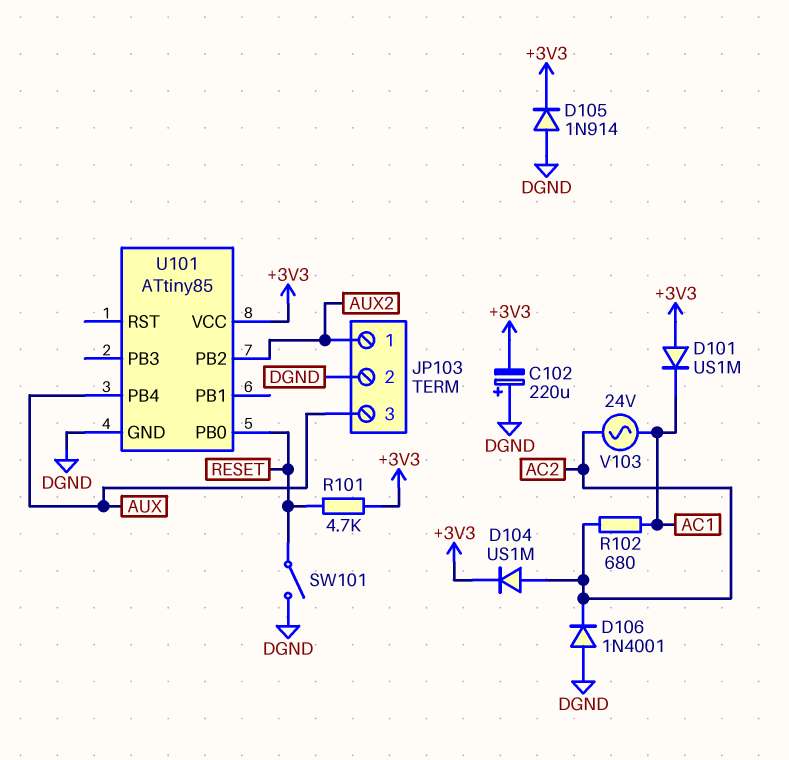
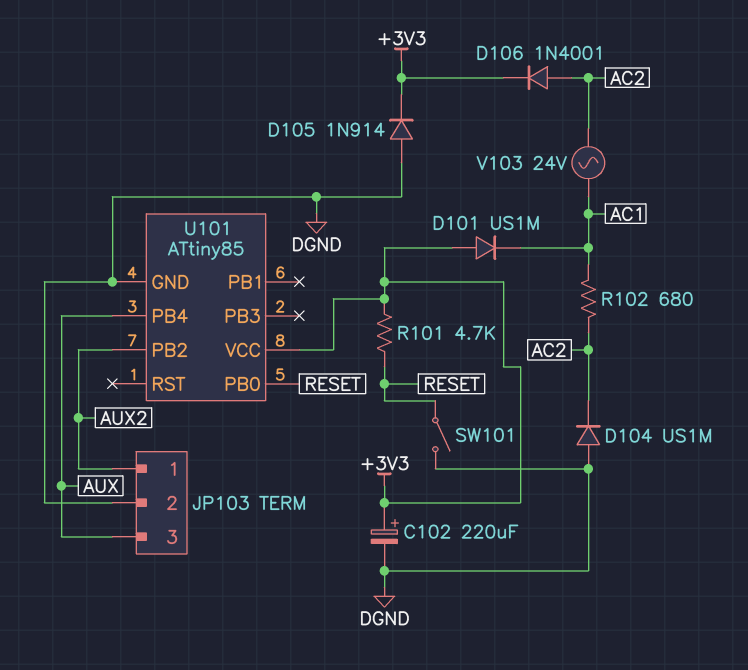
C102: 220uF (plus DGND, minus +3V3) -> 220uF (plus +3V3, minus DGND)
D104: diode US1M (A AC2, K +3V3) -> diode US1M (A DGND, K AC2)
D106: diode 1N4001 (A DGND, K AC2) -> diode 1N4001 (A AC2, K +3V3)

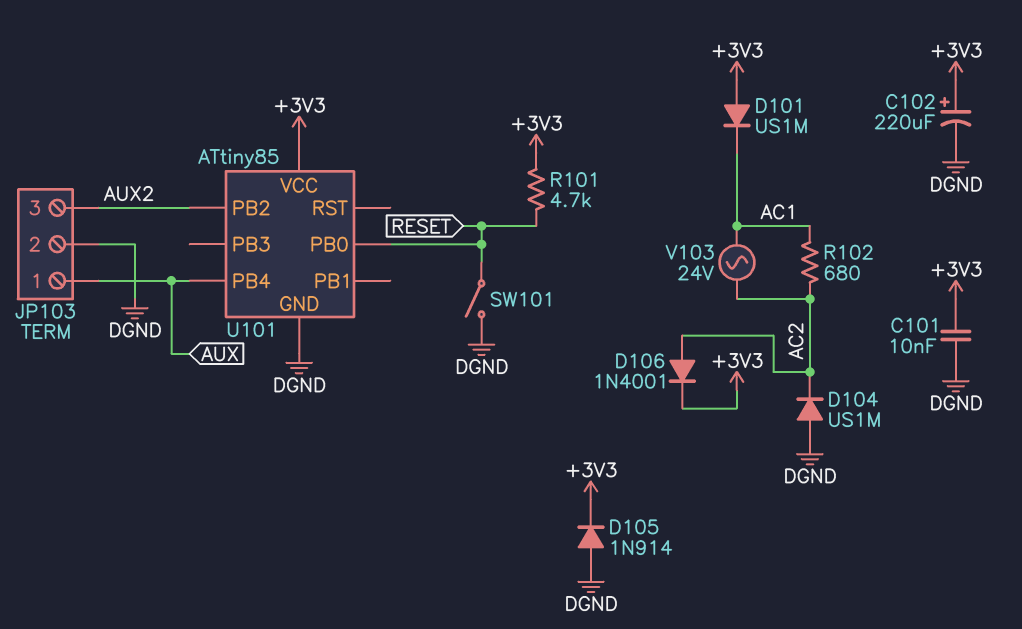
C101: none -> 10nF (+3V3, DGND)
JP103 pin 1: AUX2 -> AUX
JP103 pin 3: AUX -> AUX2

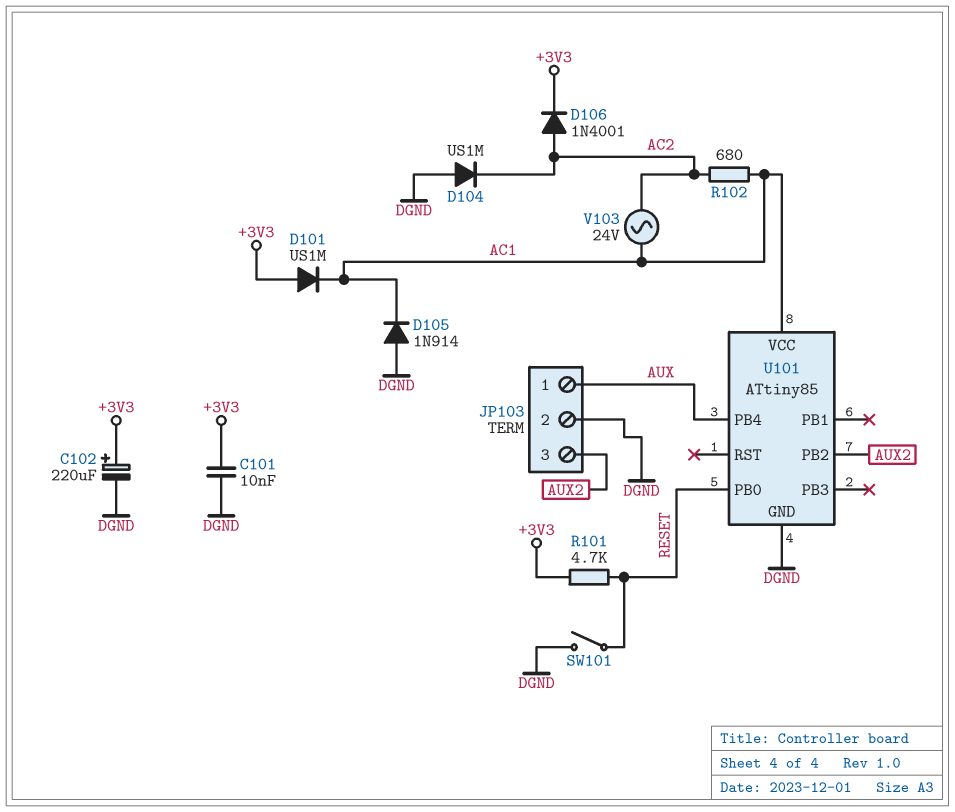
D105: diode 1N914 (A DGND, K +3V3) -> diode 1N914 (A DGND, K AC1)
U101 pin VCC: +3V3 -> AC1

